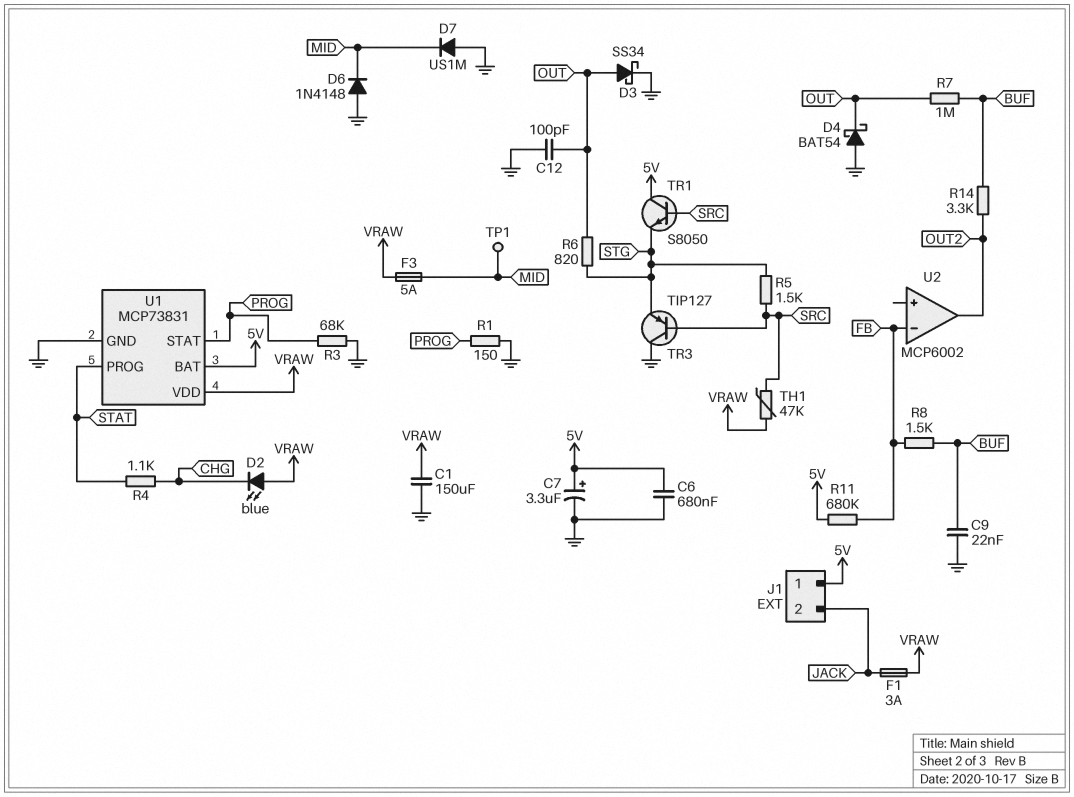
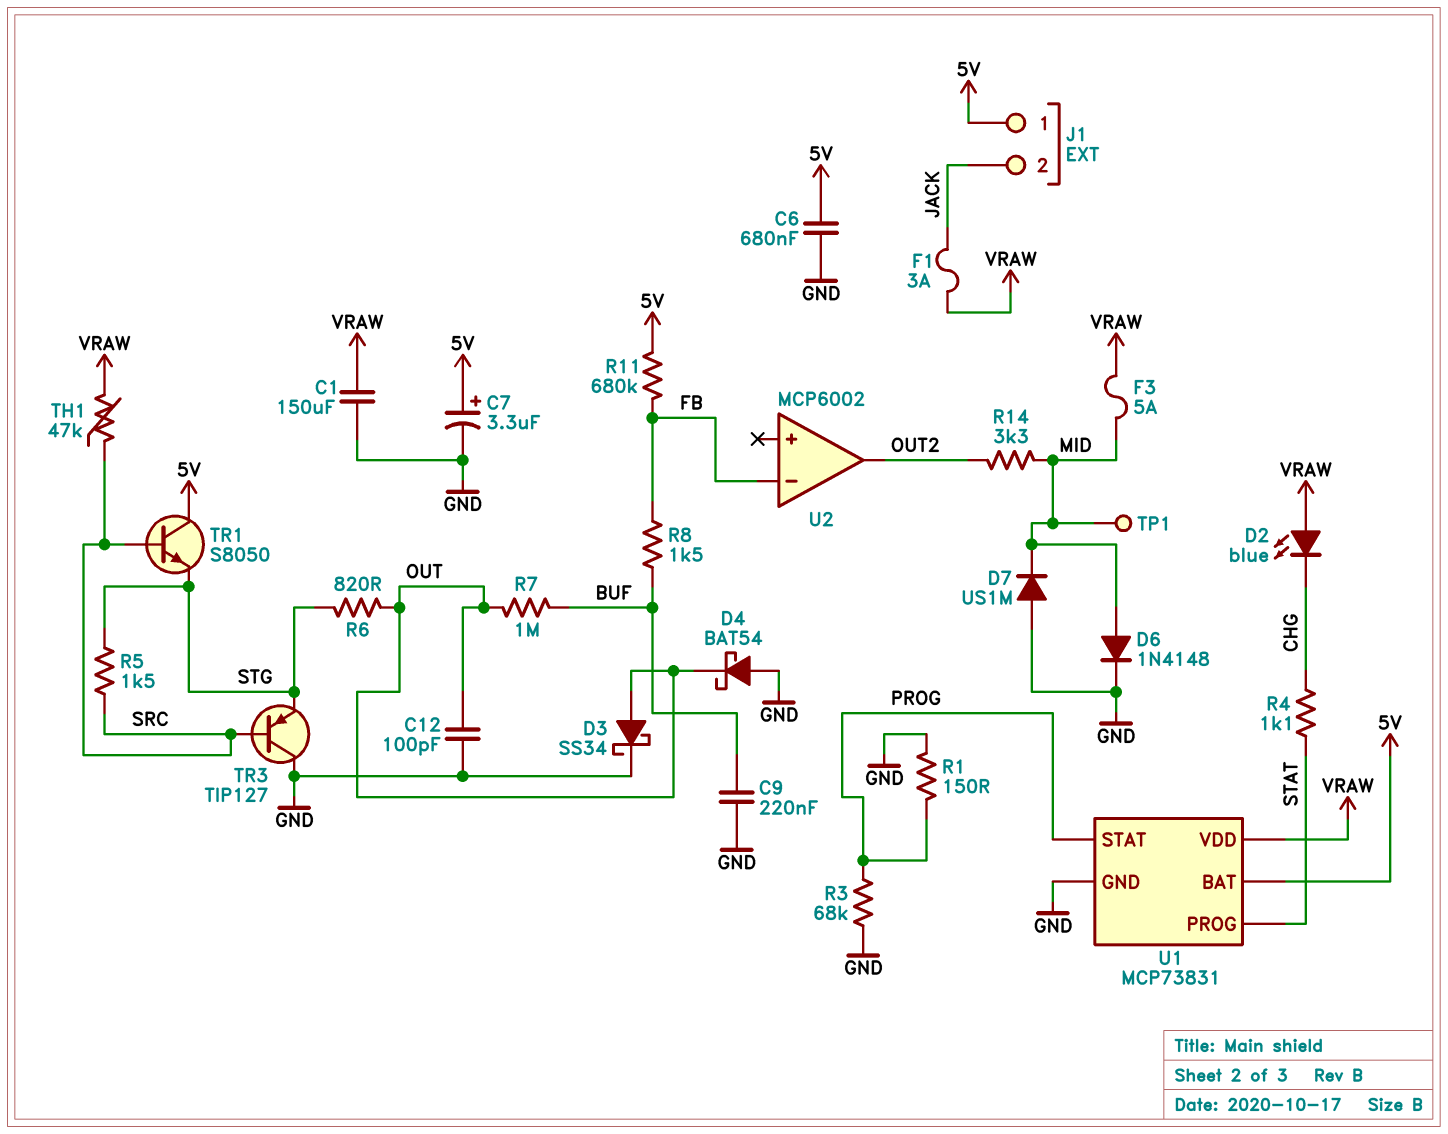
C9: 22nF (BUF, GND) -> 220nF (BUF, GND)
D6: diode 1N4148 (A GND, K MID) -> diode 1N4148 (A MID, K GND)
R14: 3.3k (BUF, OUT2) -> 3.3k (MID, OUT2)

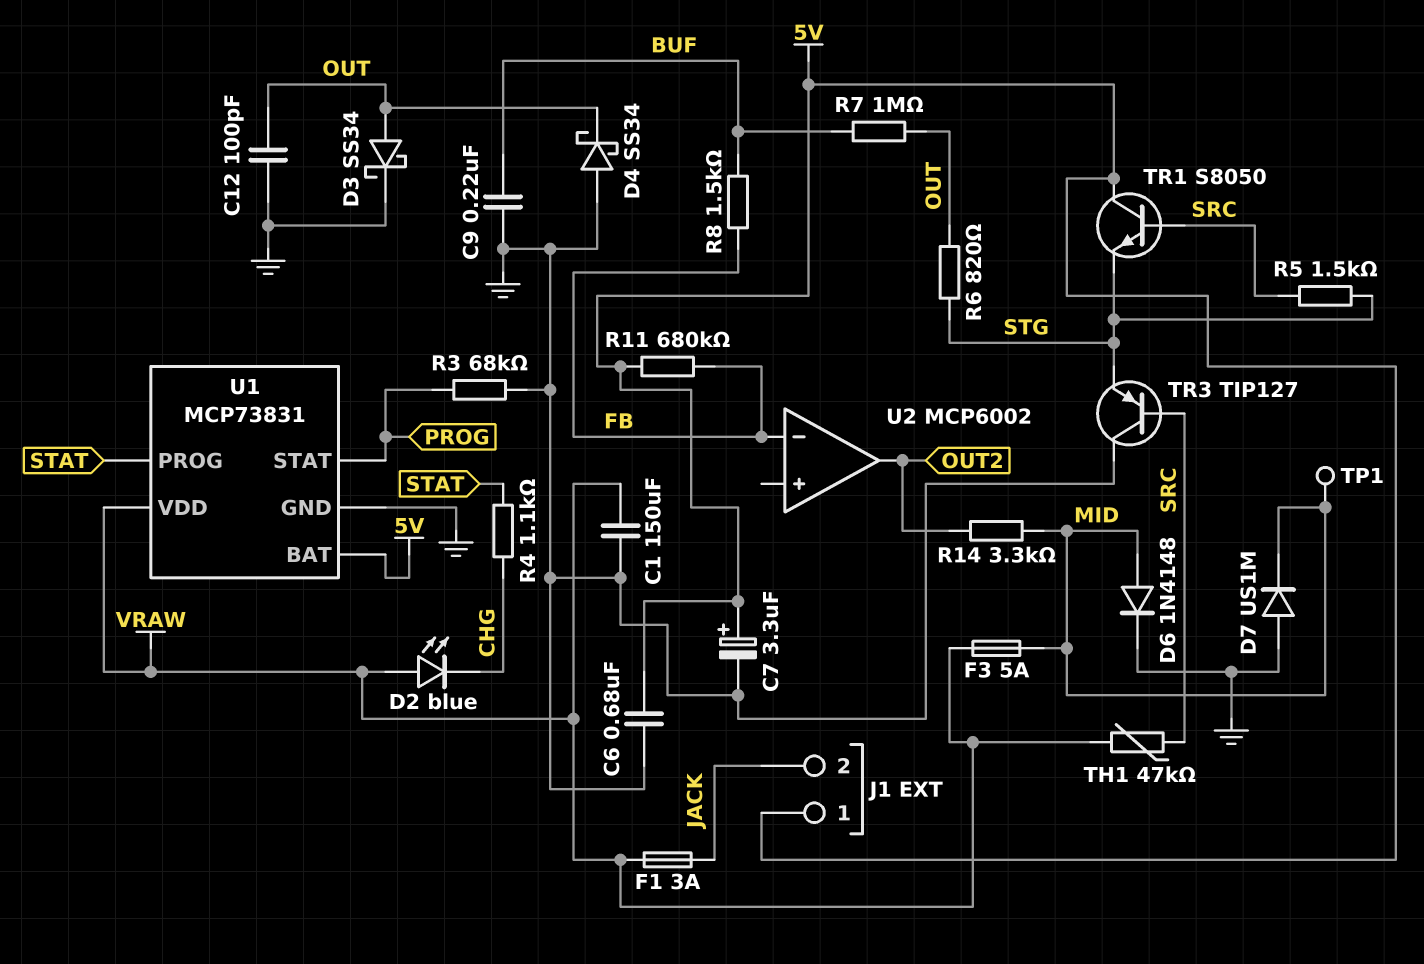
D4: schottky BAT54 (A GND, K OUT) -> schottky SS34 (A GND, K OUT)
R1: 150 (GND, PROG) -> none

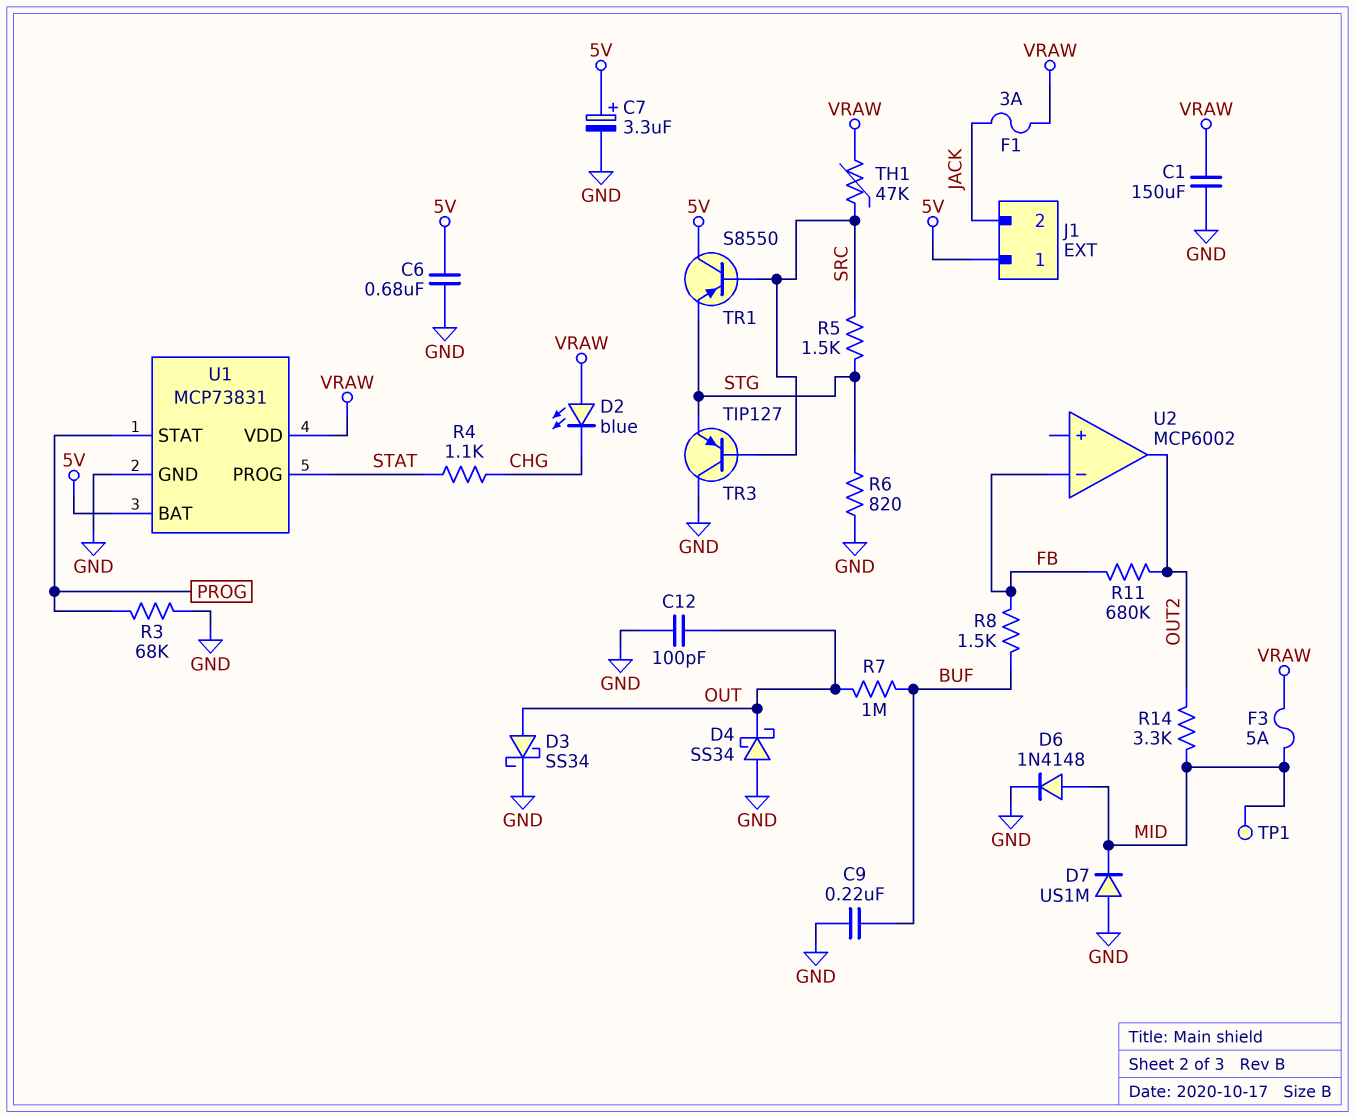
R6: 820 (OUT, STG) -> 820 (GND, STG)
R11: 680k (5V, FB) -> 680k (FB, OUT2)
TR1: NPN S8050 (B SRC, C 5V, E STG) -> PNP S8550 (B SRC, C 5V, E STG)

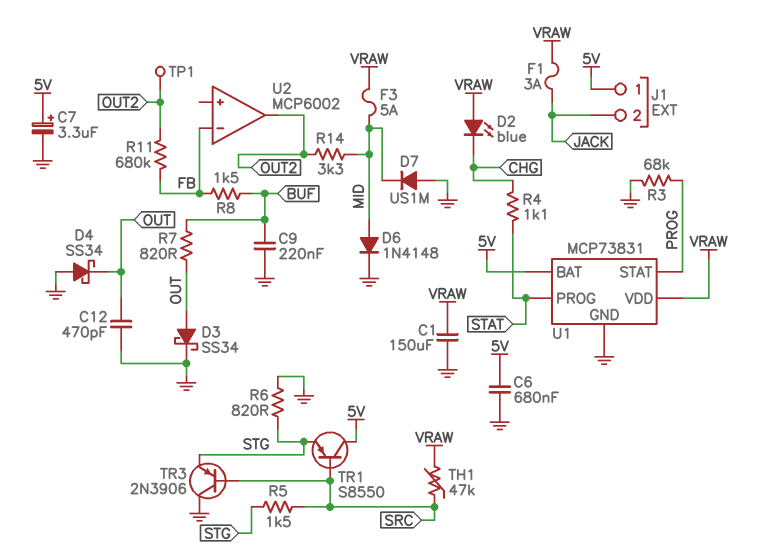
C12: 100pF (GND, OUT) -> 470pF (GND, OUT)
R7: 1M (BUF, OUT) -> 820 (BUF, OUT)
TP1: test point (MID) -> test point (OUT2)
TR3: PNP TIP127 (B SRC, C GND, E STG) -> PNP 2N3906 (B SRC, C GND, E STG)

